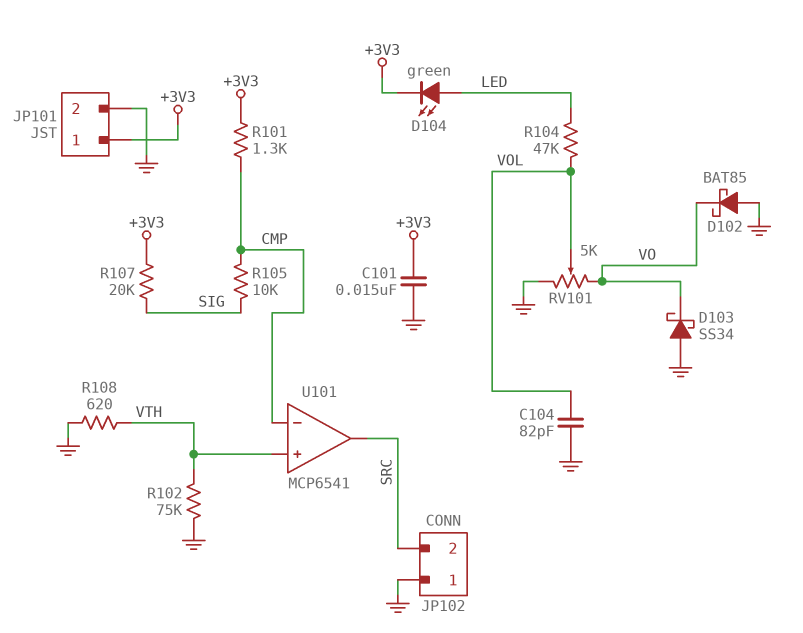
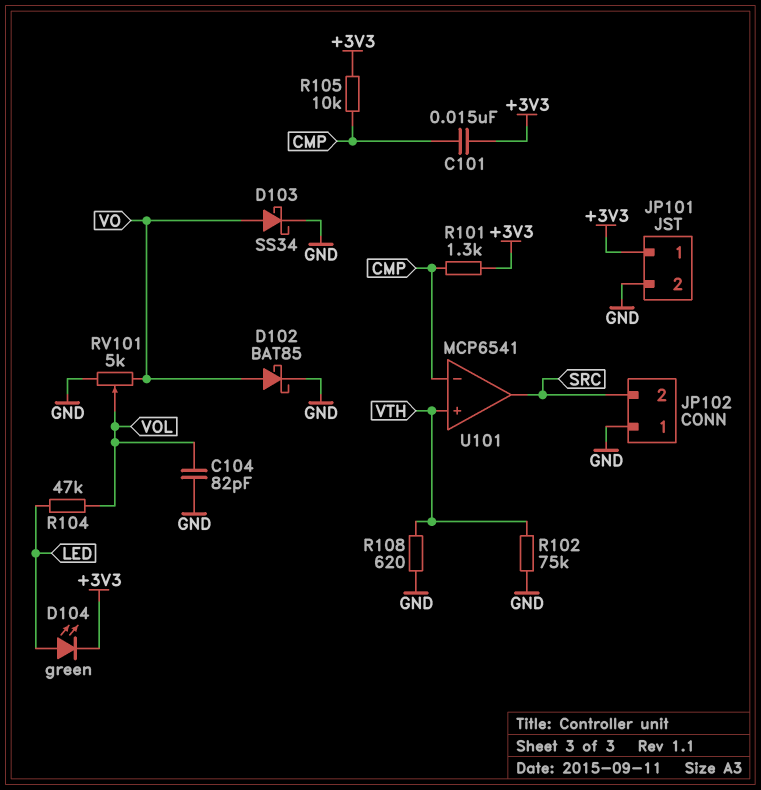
C101: 15nF (+3V3, GND) -> 15nF (+3V3, CMP)
D102: schottky BAT85 (A GND, K VO) -> schottky BAT85 (A VO, K GND)
D103: schottky SS34 (A GND, K VO) -> schottky SS34 (A VO, K GND)
R105: 10k (CMP, SIG) -> 10k (+3V3, CMP)
R107: 20k (+3V3, SIG) -> none

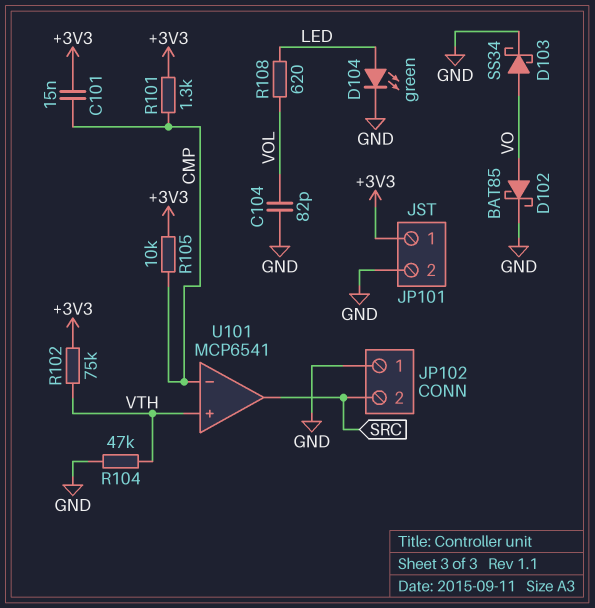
D104: LED green (A LED, K +3V3) -> LED green (A LED, K GND)
R102: 75k (GND, VTH) -> 75k (+3V3, VTH)
R104: 47k (LED, VOL) -> 47k (GND, VTH)
R108: 620 (GND, VTH) -> 620 (LED, VOL)
RV101: 5k (GND, VO, wiper VOL) -> none

